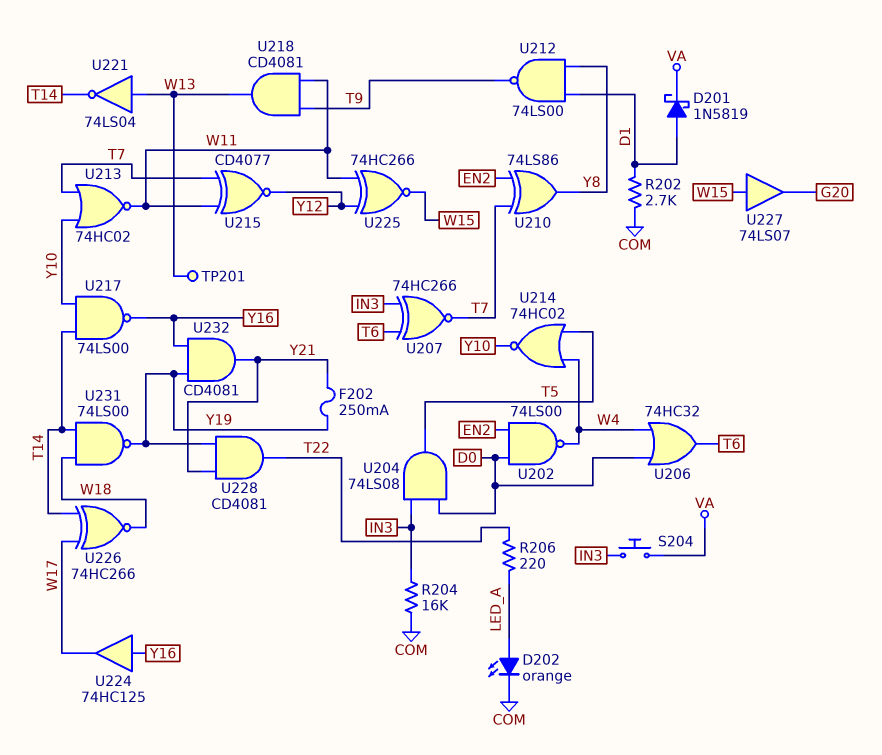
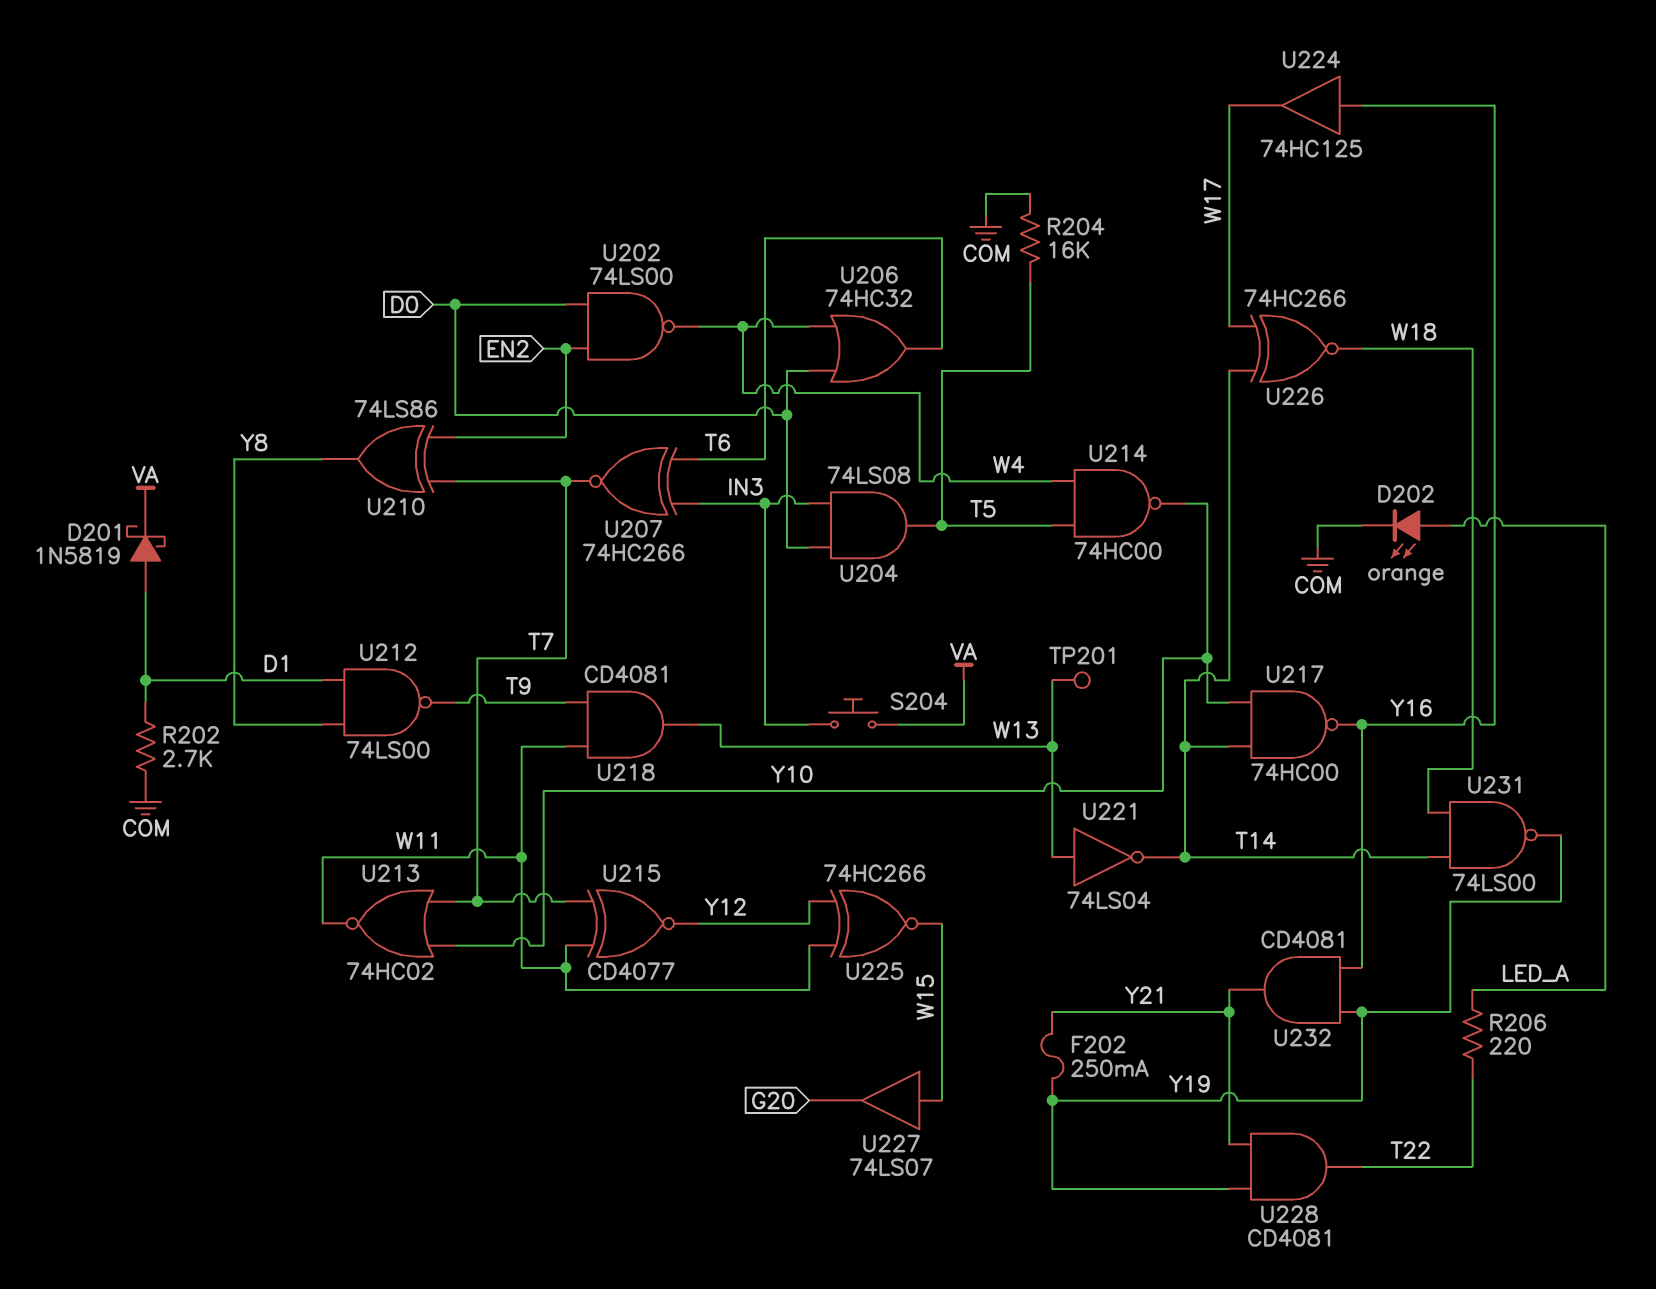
R204: 16k (COM, IN3) -> 16k (COM, T5)
U214: NOR 74HC02 (in T5, in W4, out Y10) -> NAND 74HC00 (in T5, in W4, out Y10)
U217: NAND 74LS00 (in T14, in Y10, out Y16) -> NAND 74HC00 (in T14, in Y10, out Y16)

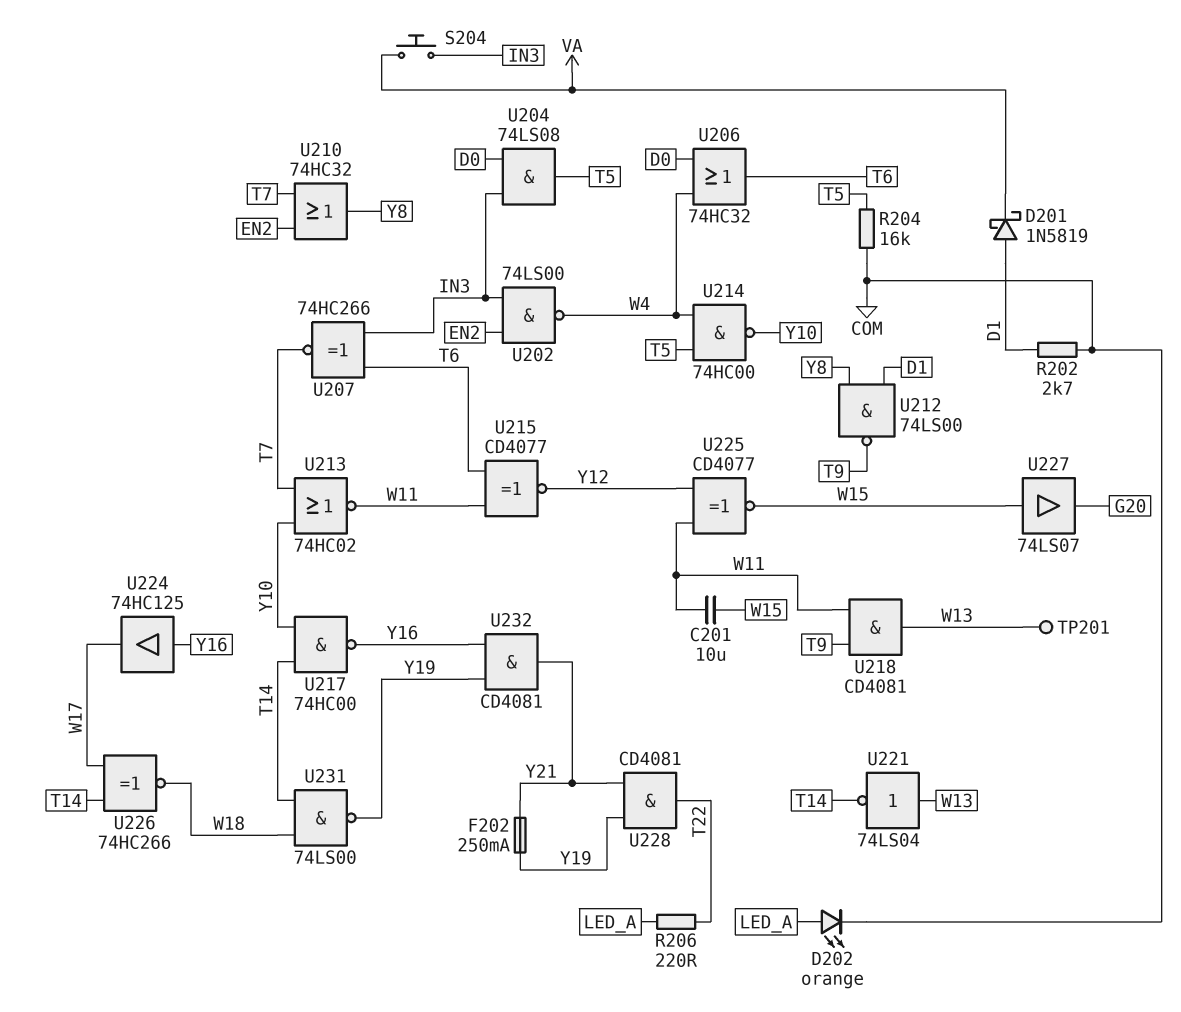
C201: none -> 10uF (W11, W15)
U202: NAND 74LS00 (in D0, in EN2, out W4) -> NAND 74LS00 (in EN2, in IN3, out W4)
U210: XOR 74LS86 (in EN2, in T7, out Y8) -> OR 74HC32 (in EN2, in T7, out Y8)
U215: XNOR CD4077 (in T7, in W11, out Y12) -> XNOR CD4077 (in T6, in W11, out Y12)
U225: XNOR 74HC266 (in W11, in Y12, out W15) -> XNOR CD4077 (in W11, in Y12, out W15)

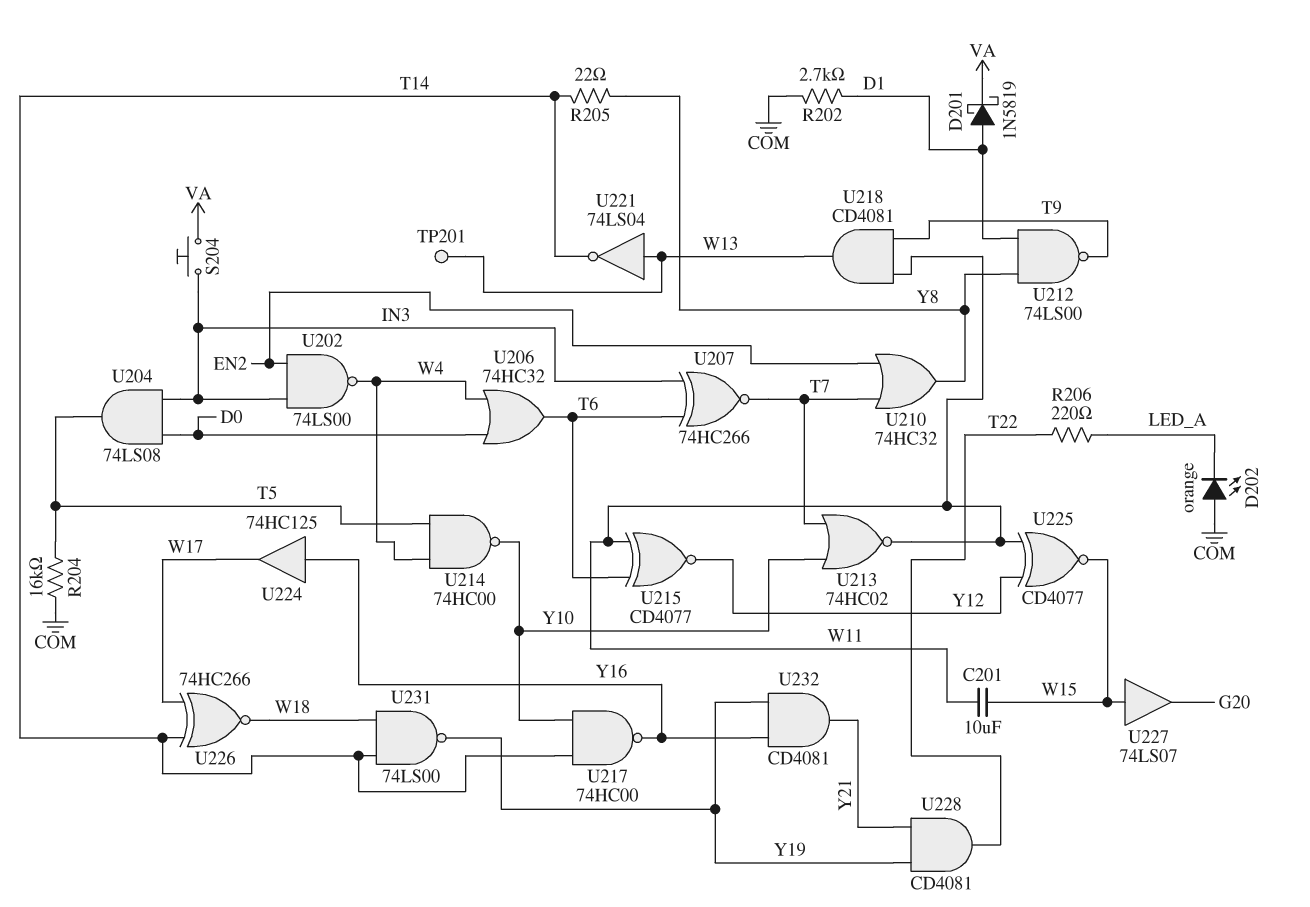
D202: LED orange (A LED_A, K COM) -> LED orange (A COM, K LED_A)
F202: 250mA (Y19, Y21) -> none
R205: none -> 22 (T14, Y8)

